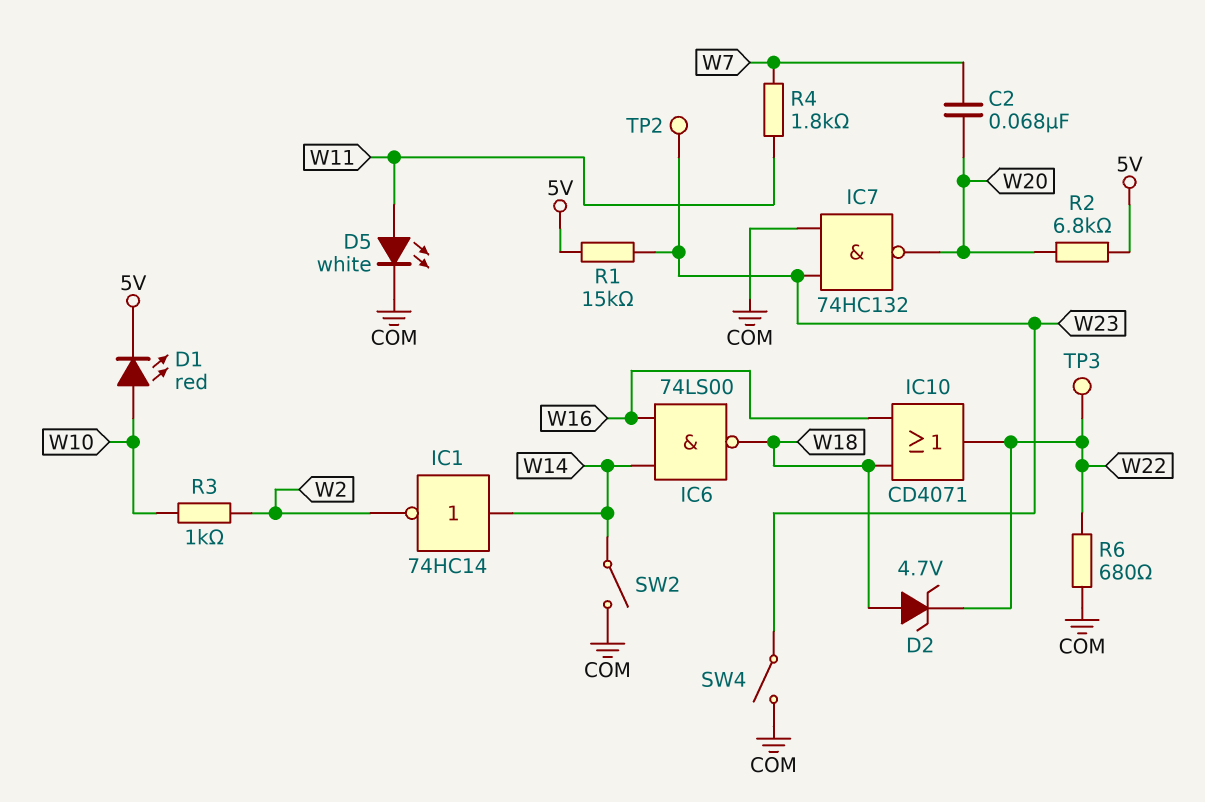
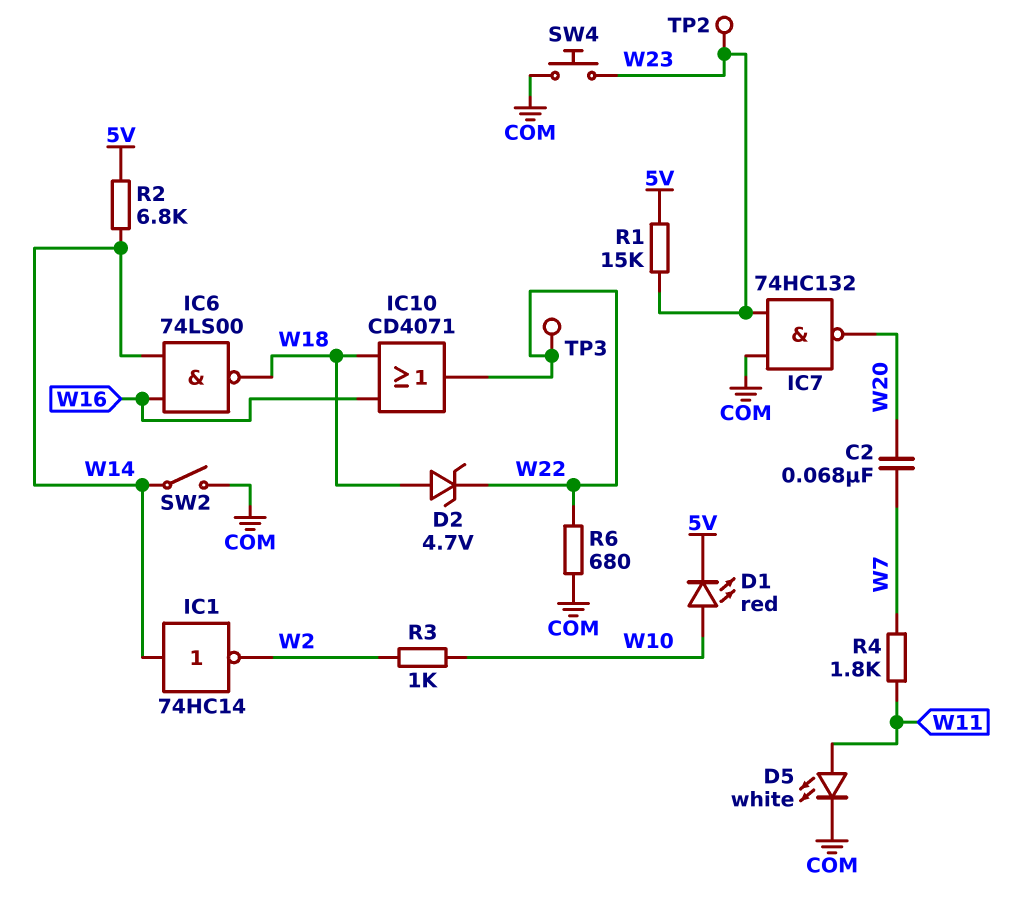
R2: 6.8k (5V, W20) -> 6.8k (5V, W14)
SW4: switch (COM, W23) -> button (COM, W23)

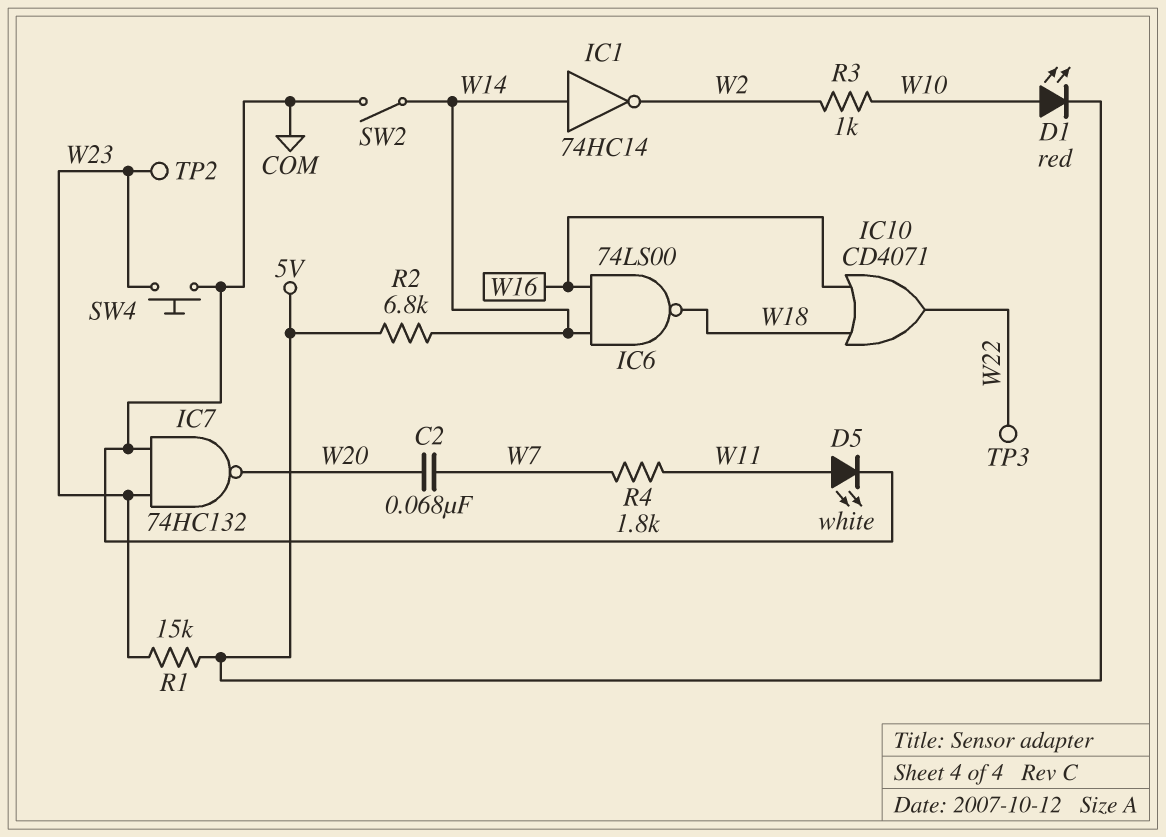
D2: zener 4.7V (A W18, K W22) -> none
R6: 680 (COM, W22) -> none

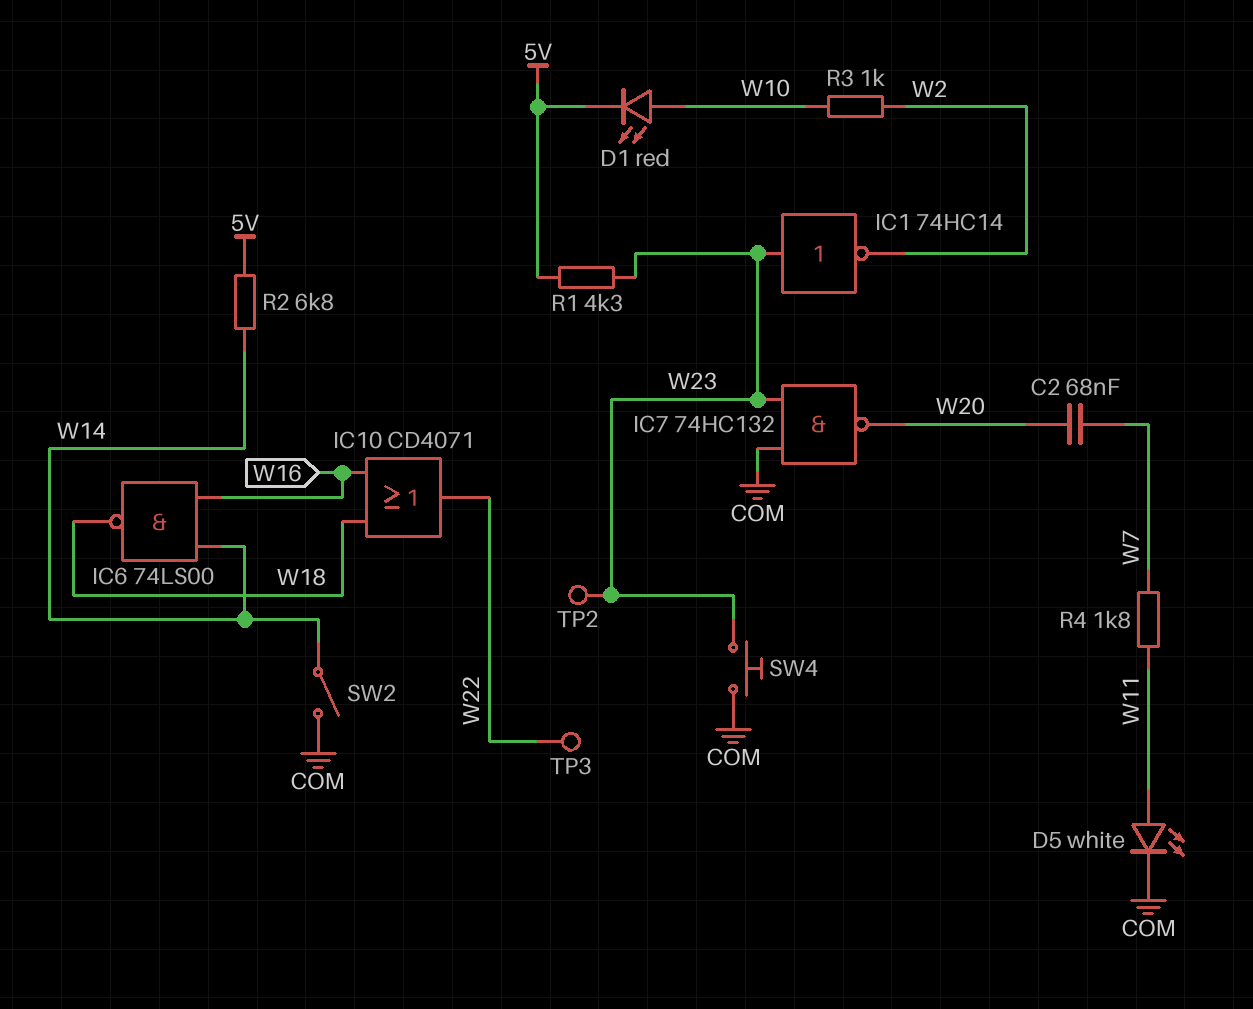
IC1: NOT 74HC14 (in W14, out W2) -> NOT 74HC14 (in W23, out W2)
R1: 15k (5V, W23) -> 4.3k (5V, W23)

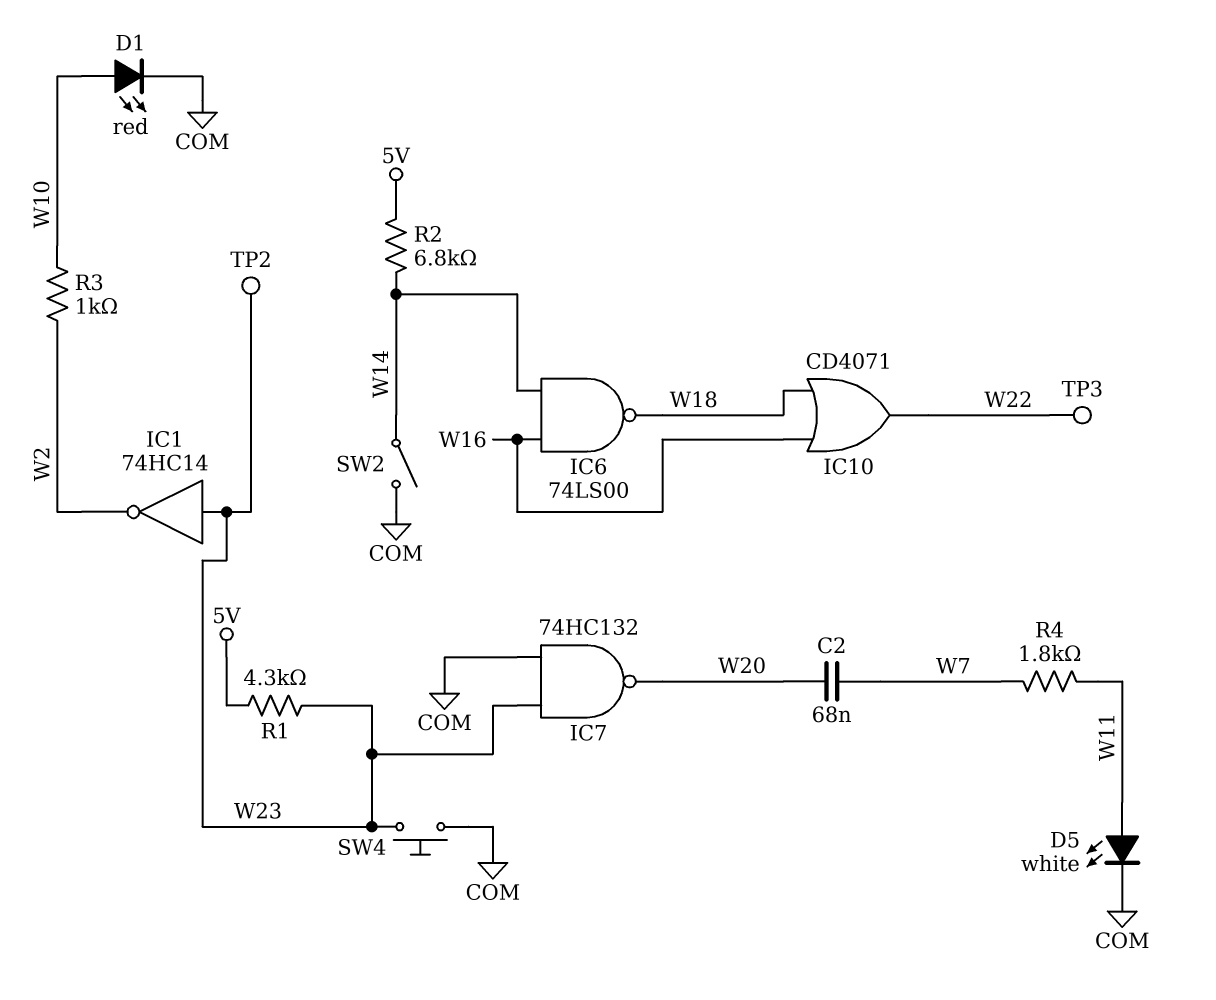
D1: LED red (A W10, K 5V) -> LED red (A W10, K COM)

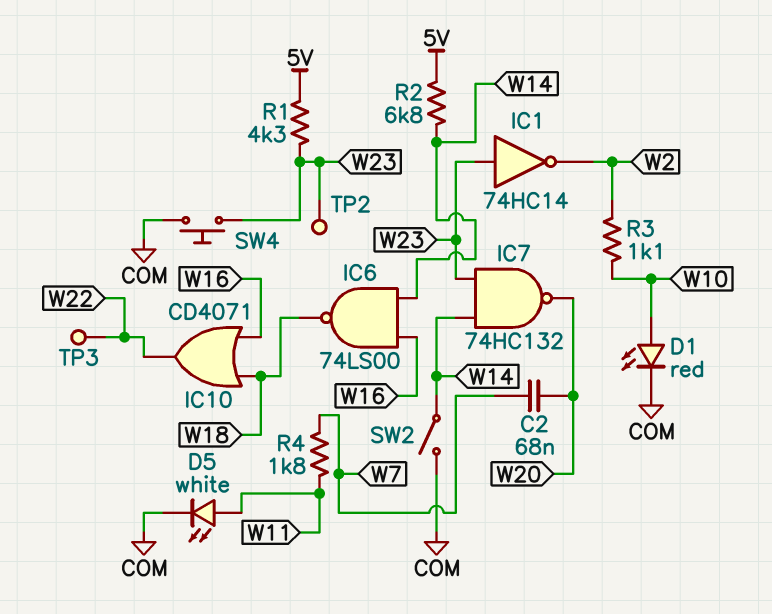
IC7: NAND 74HC132 (in COM, in W23, out W20) -> NAND 74HC132 (in W14, in W23, out W20)
R3: 1k (W2, W10) -> 1.1k (W2, W10)

